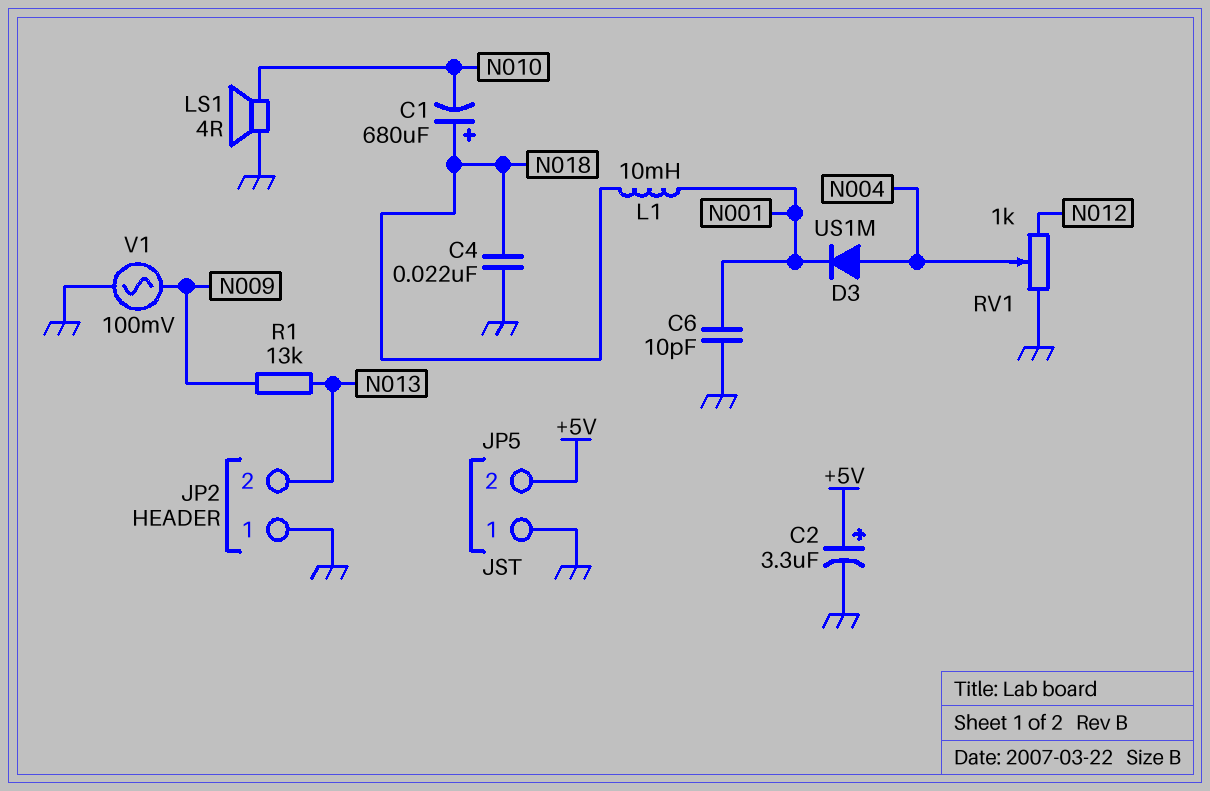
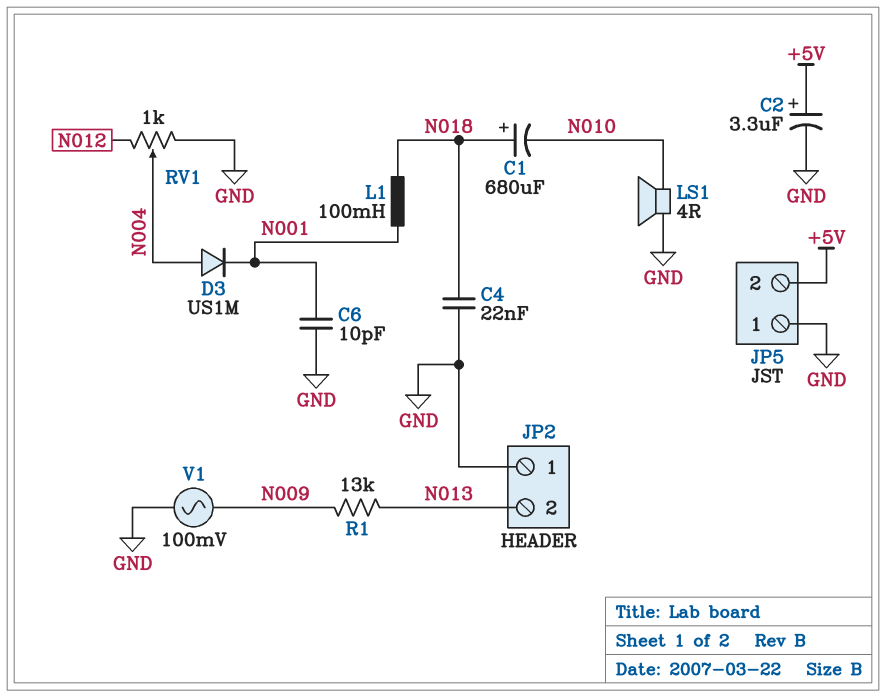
L1: 10mH (N001, N018) -> 100mH (N001, N018)

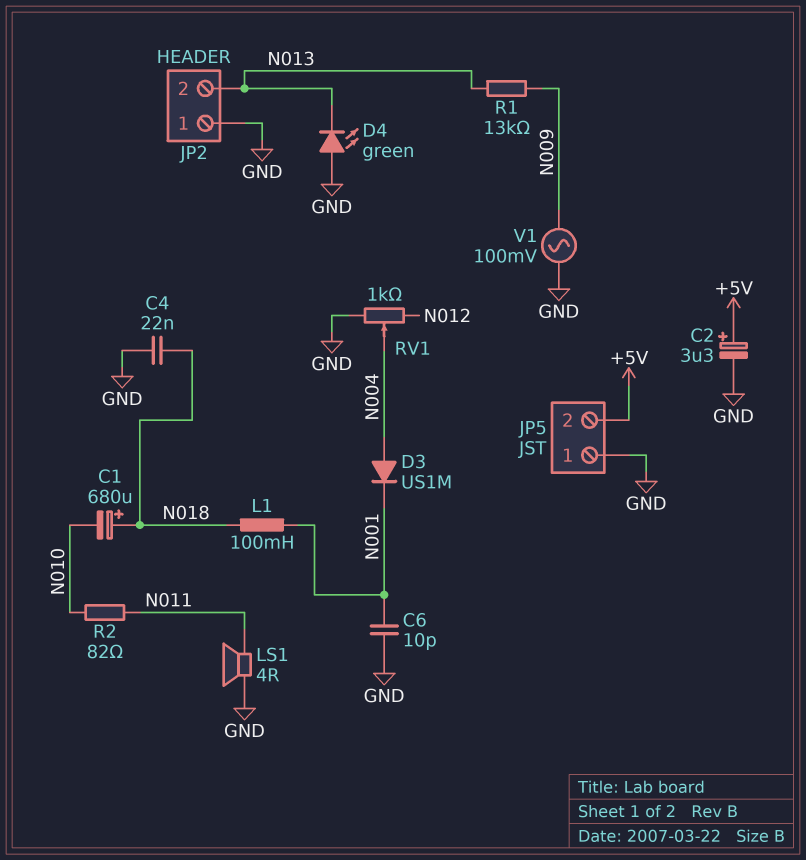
D4: none -> LED green (A GND, K N013)
LS1: speaker 4R (GND, N010) -> speaker 4R (GND, N011)
R2: none -> 82 (N010, N011)

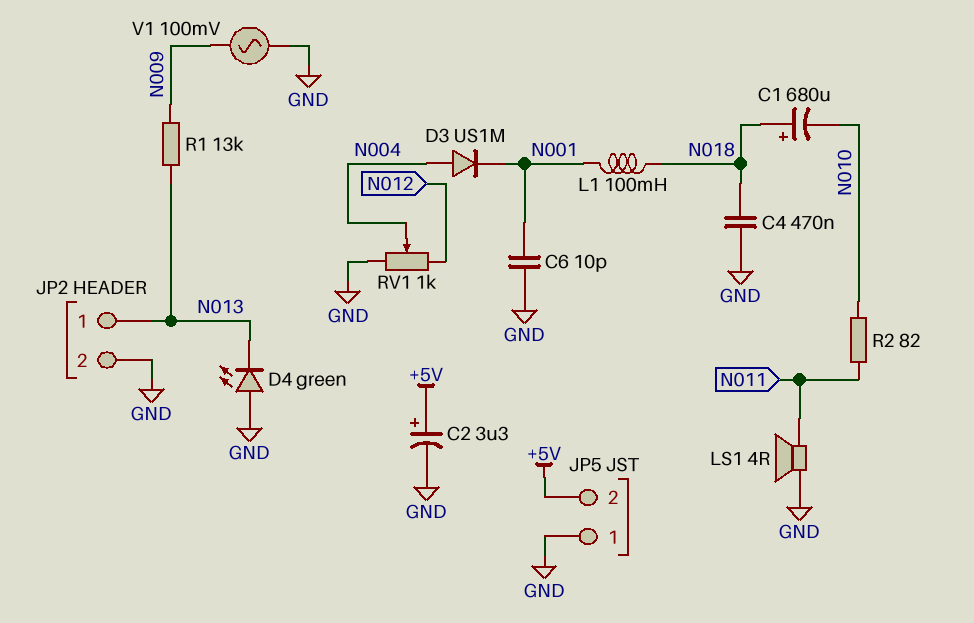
C4: 22nF (GND, N018) -> 470nF (GND, N018)
JP2 pin 1: GND -> N013
JP2 pin 2: N013 -> GND

